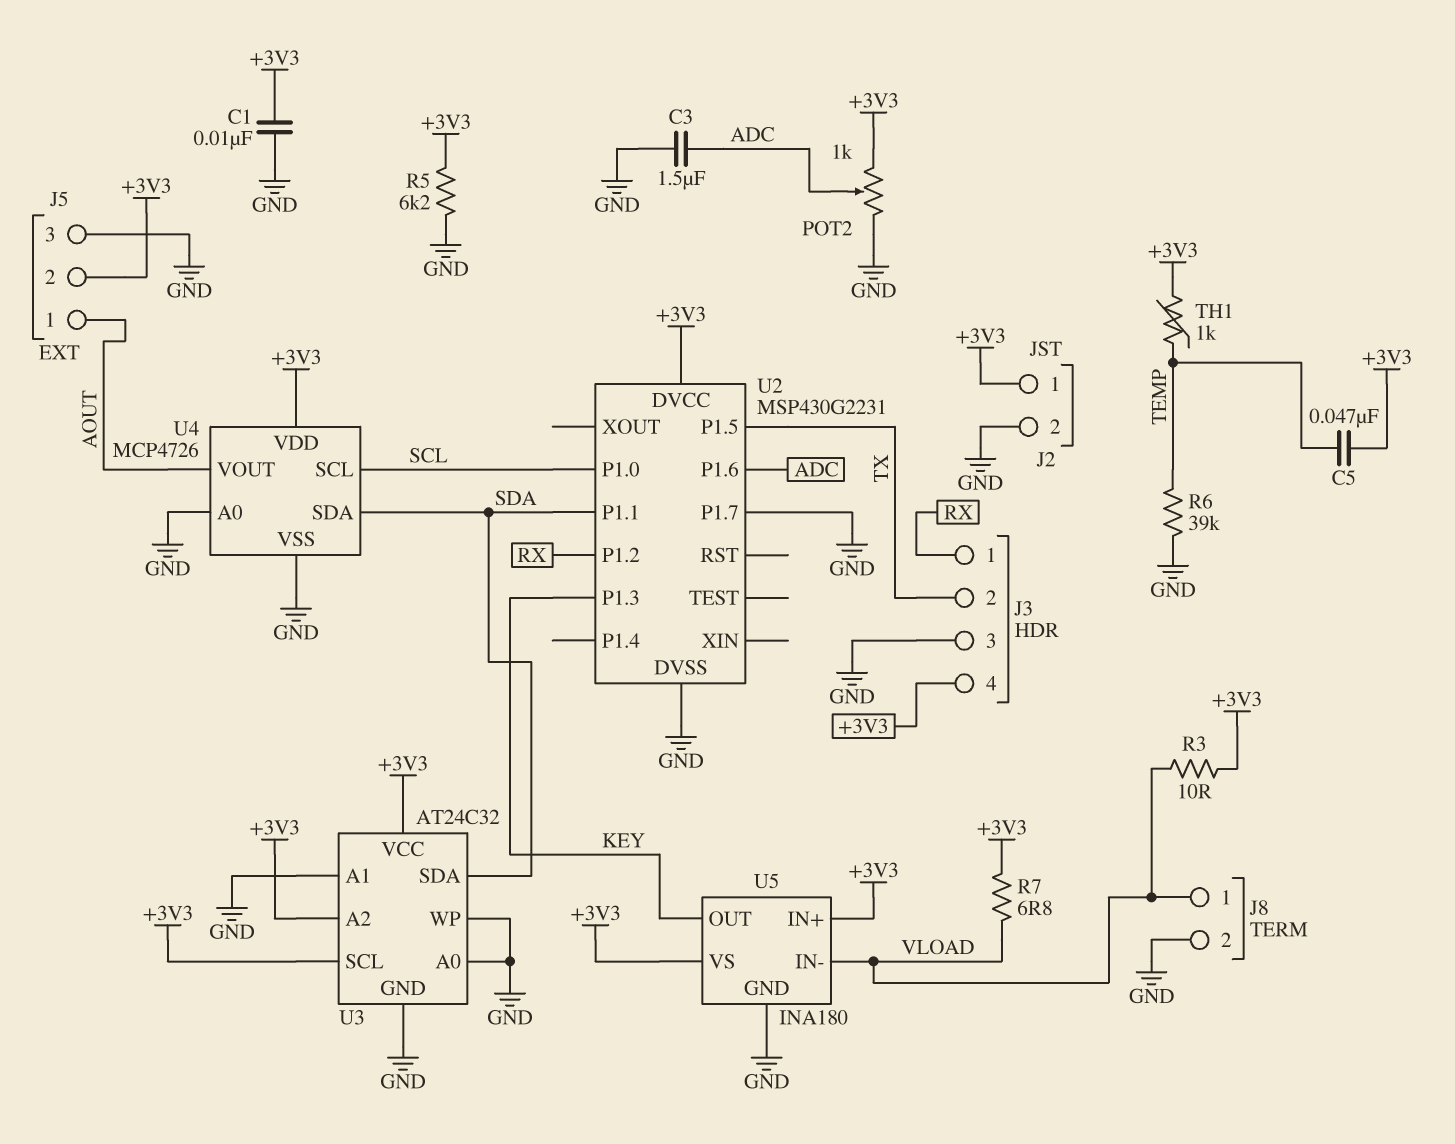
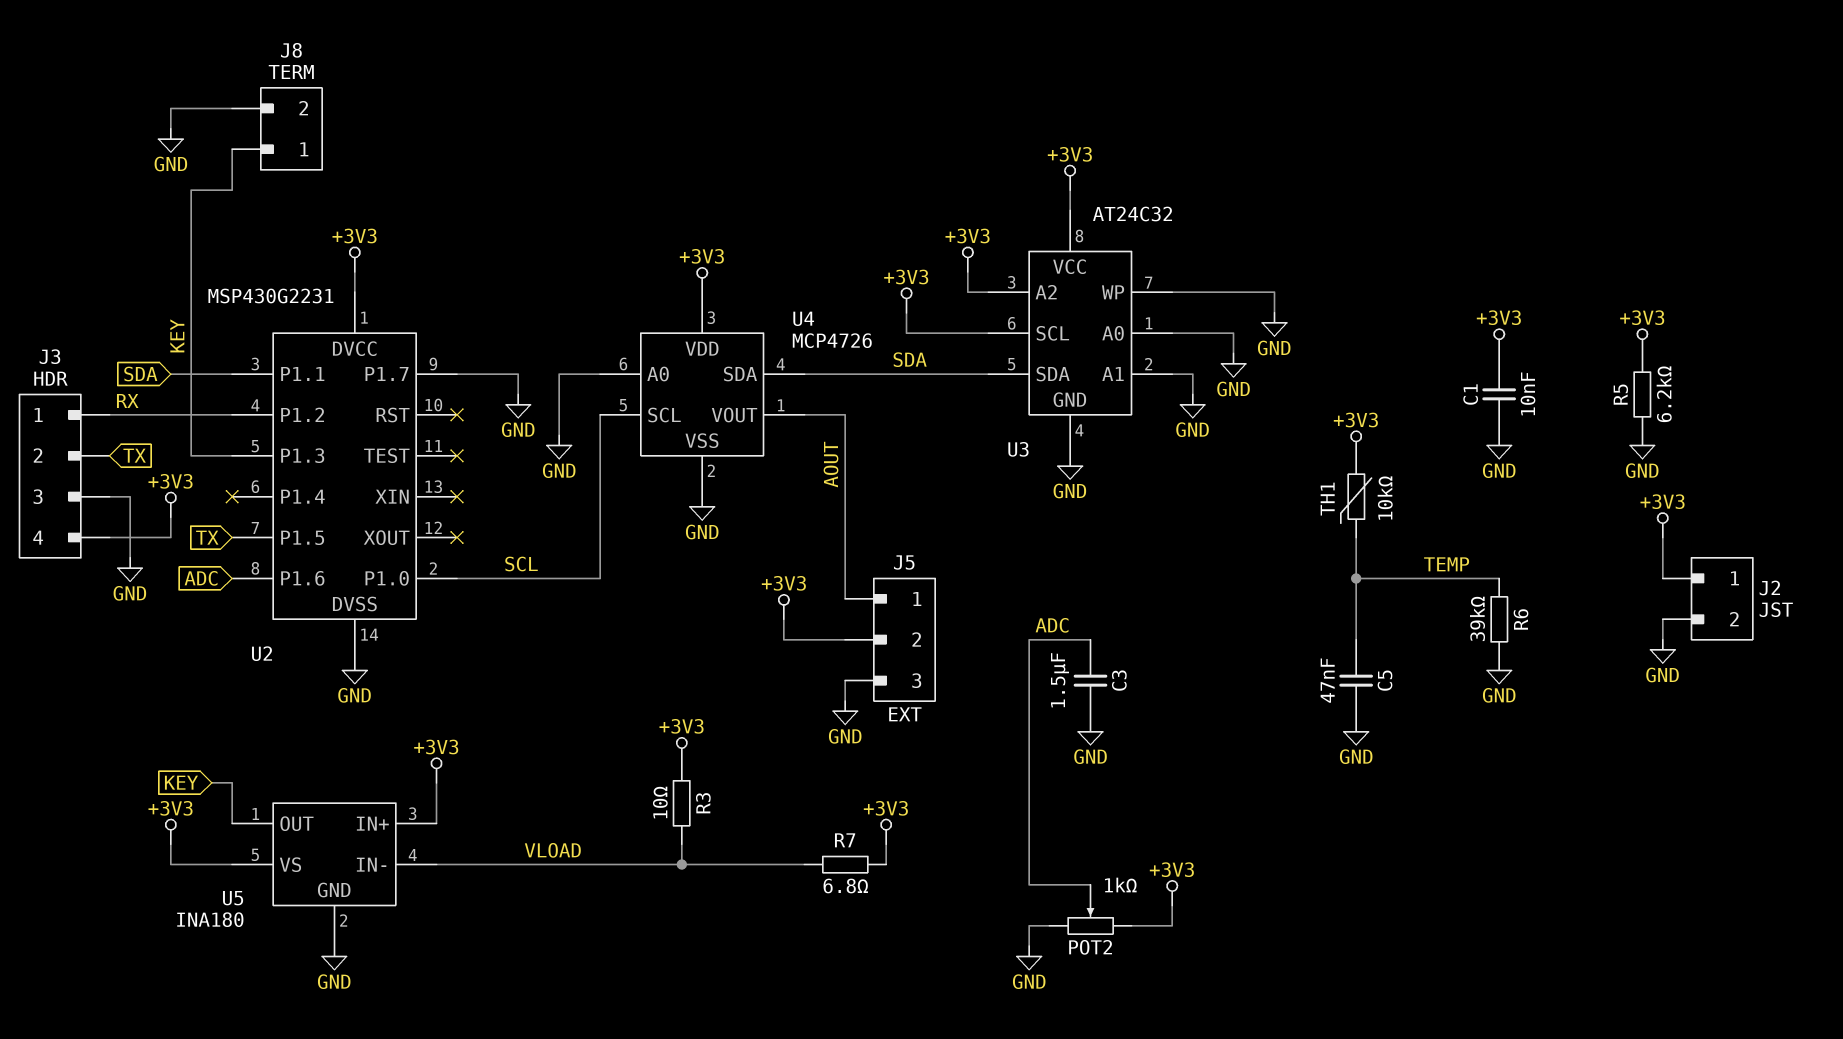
C5: 47nF (+3V3, TEMP) -> 47nF (GND, TEMP)
J8 pin 1: VLOAD -> KEY
TH1: 1k (+3V3, TEMP) -> 10k (+3V3, TEMP)

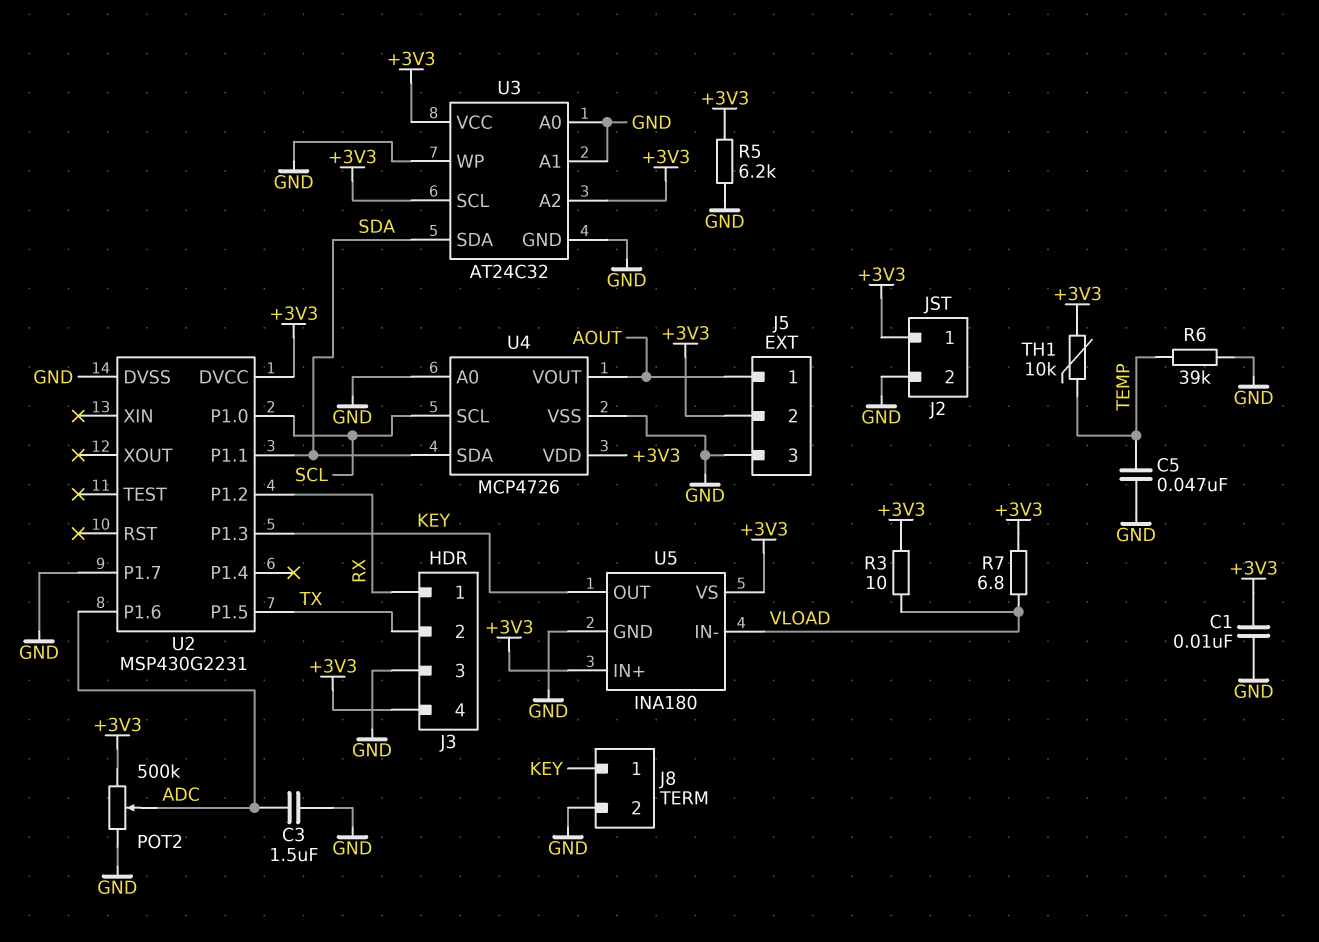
POT2: 1k (+3V3, GND, wiper ADC) -> 500k (+3V3, GND, wiper ADC)

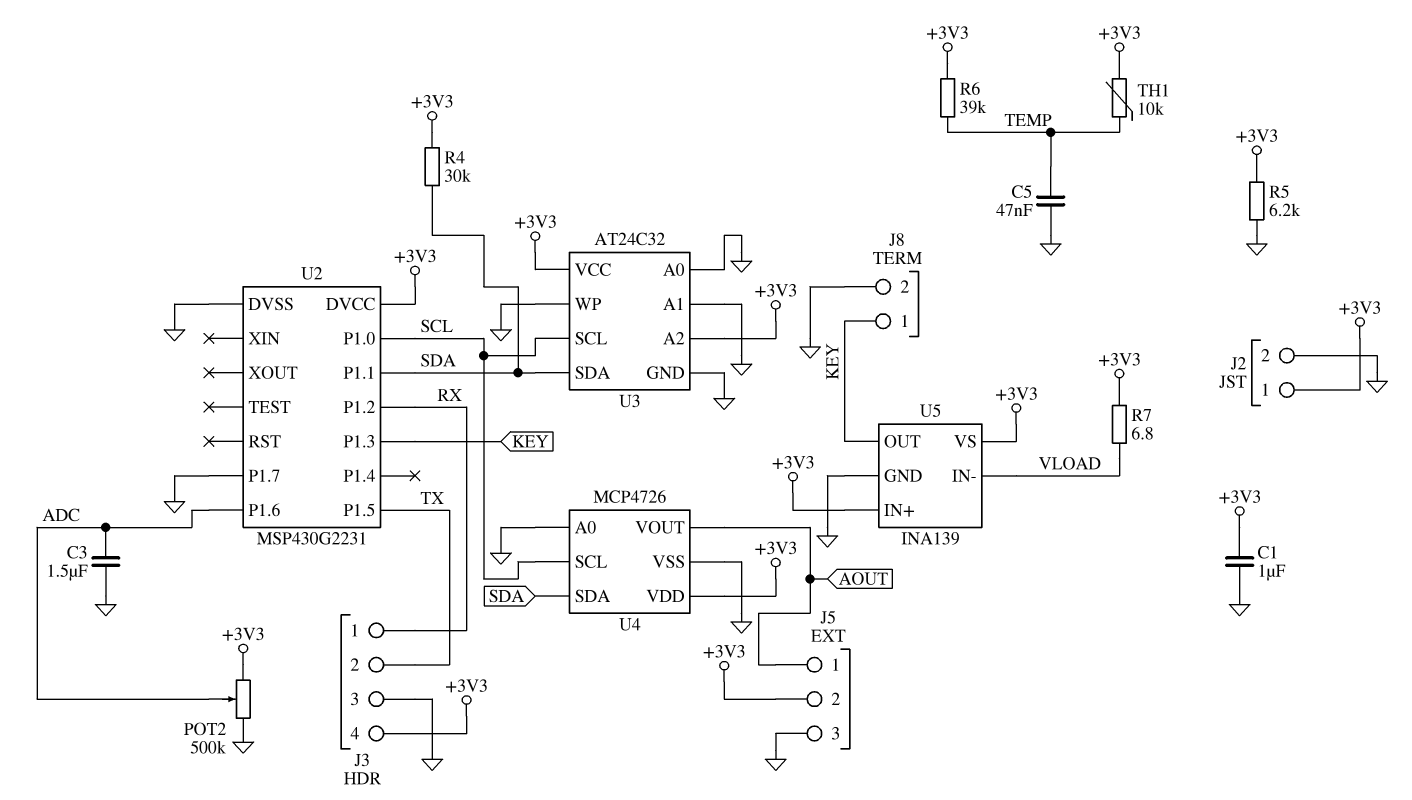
C1: 10nF (+3V3, GND) -> 1uF (+3V3, GND)
R3: 10 (+3V3, VLOAD) -> none
R4: none -> 30k (+3V3, SDA)
R6: 39k (GND, TEMP) -> 39k (+3V3, TEMP)
U3 pin SCL: +3V3 -> SCL
U5: INA180 -> INA139

